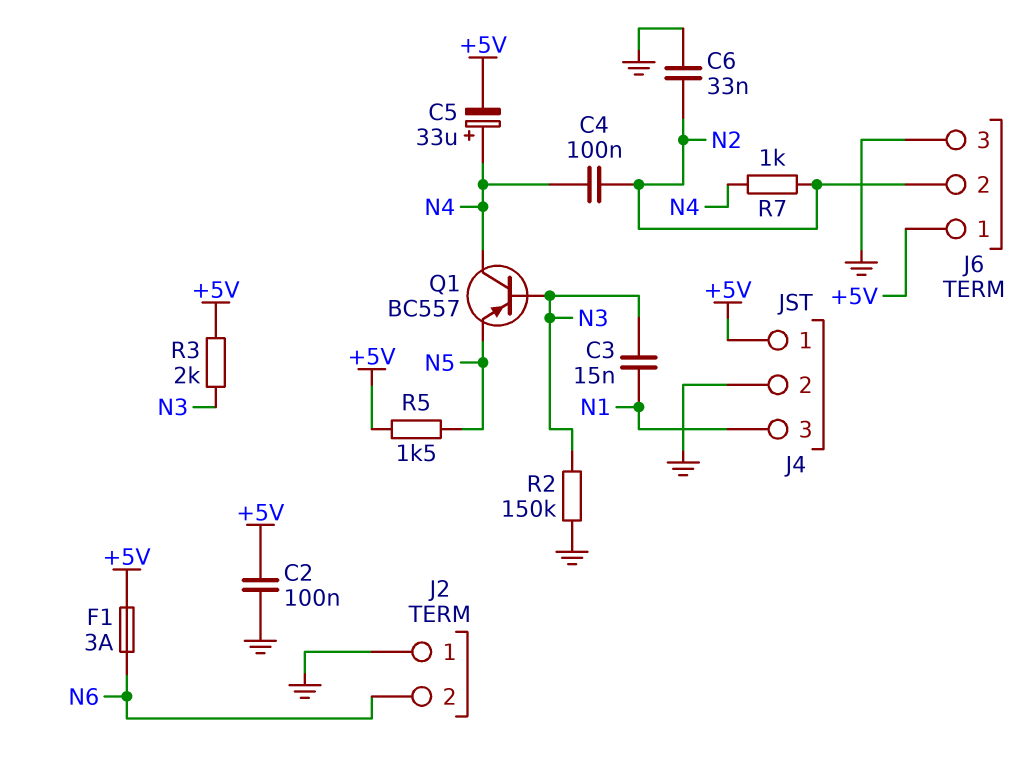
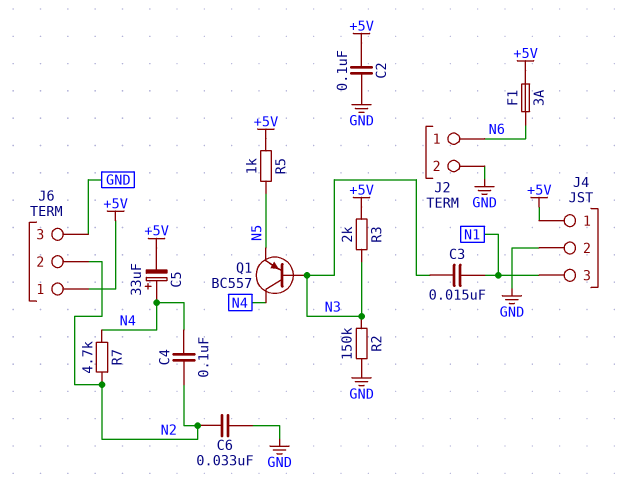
J2 pin 1: GND -> N6
J2 pin 2: N6 -> GND
R5: 1.5k (+5V, N5) -> 1k (+5V, N5)
R7: 1k (N2, N4) -> 4.7k (N2, N4)

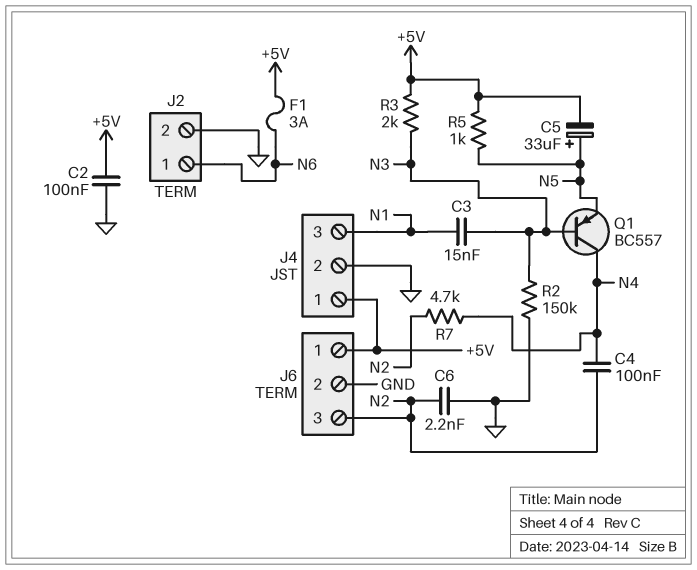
C5: 33uF (plus N4, minus +5V) -> 33uF (plus N5, minus +5V)
C6: 33nF (GND, N2) -> 2.2nF (GND, N2)
J6 pin 2: N2 -> GND
J6 pin 3: GND -> N2

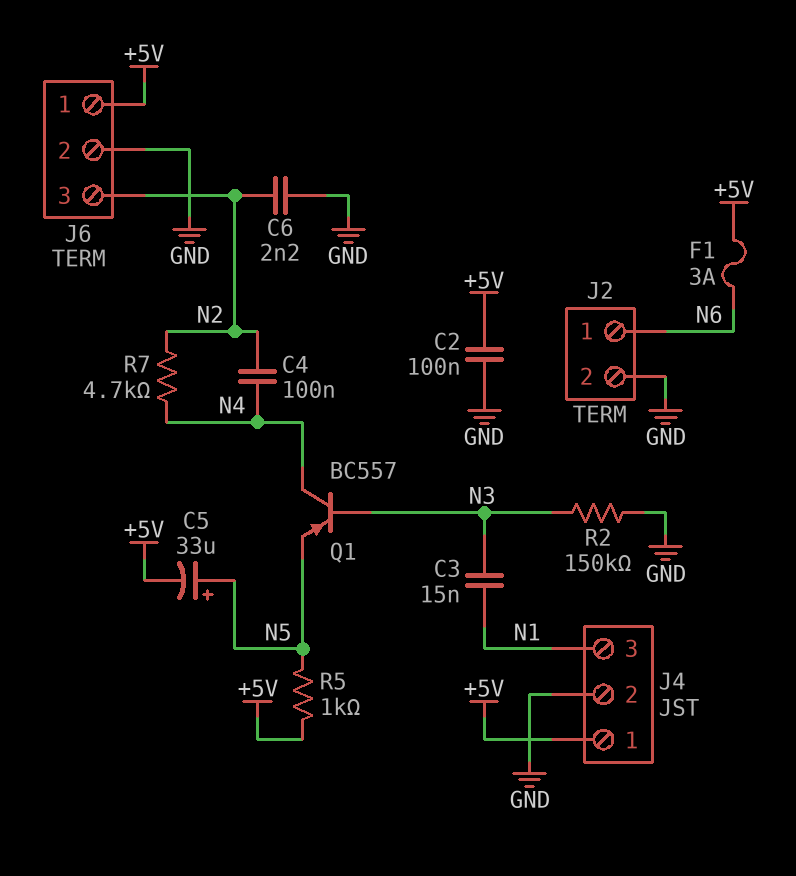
R3: 2k (+5V, N3) -> none

